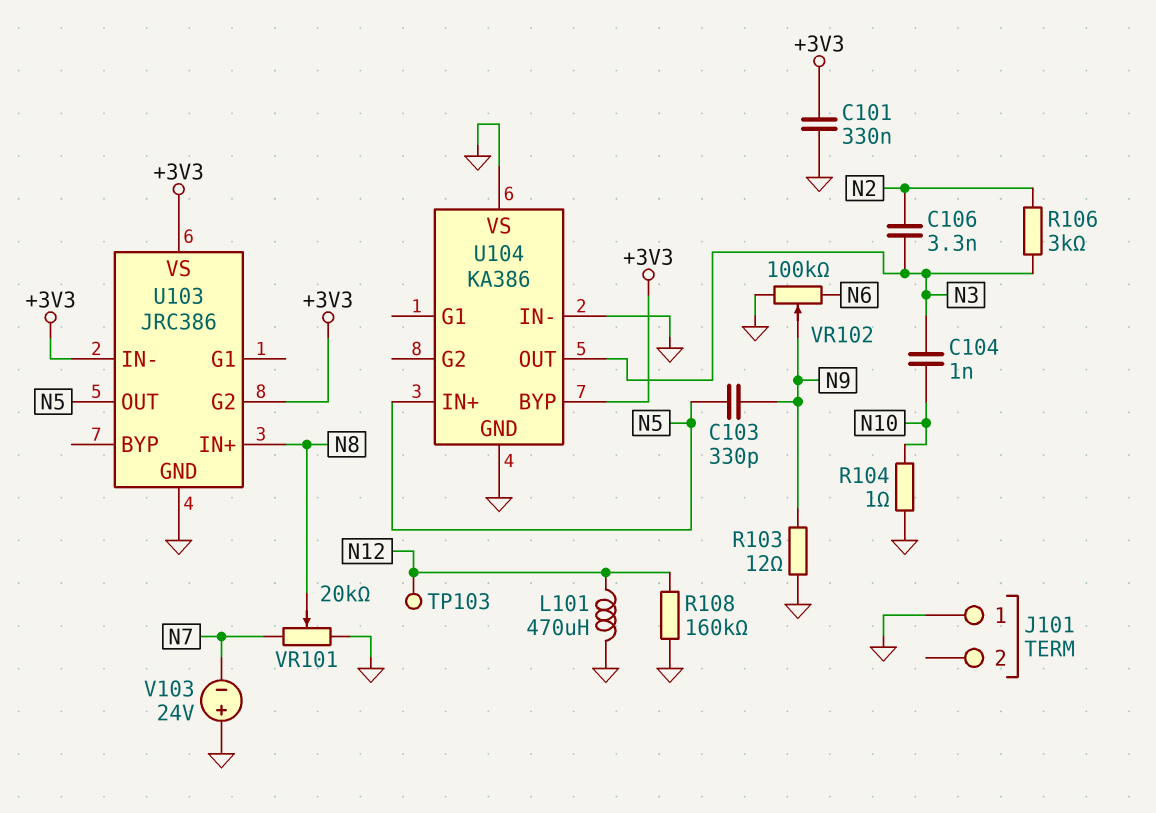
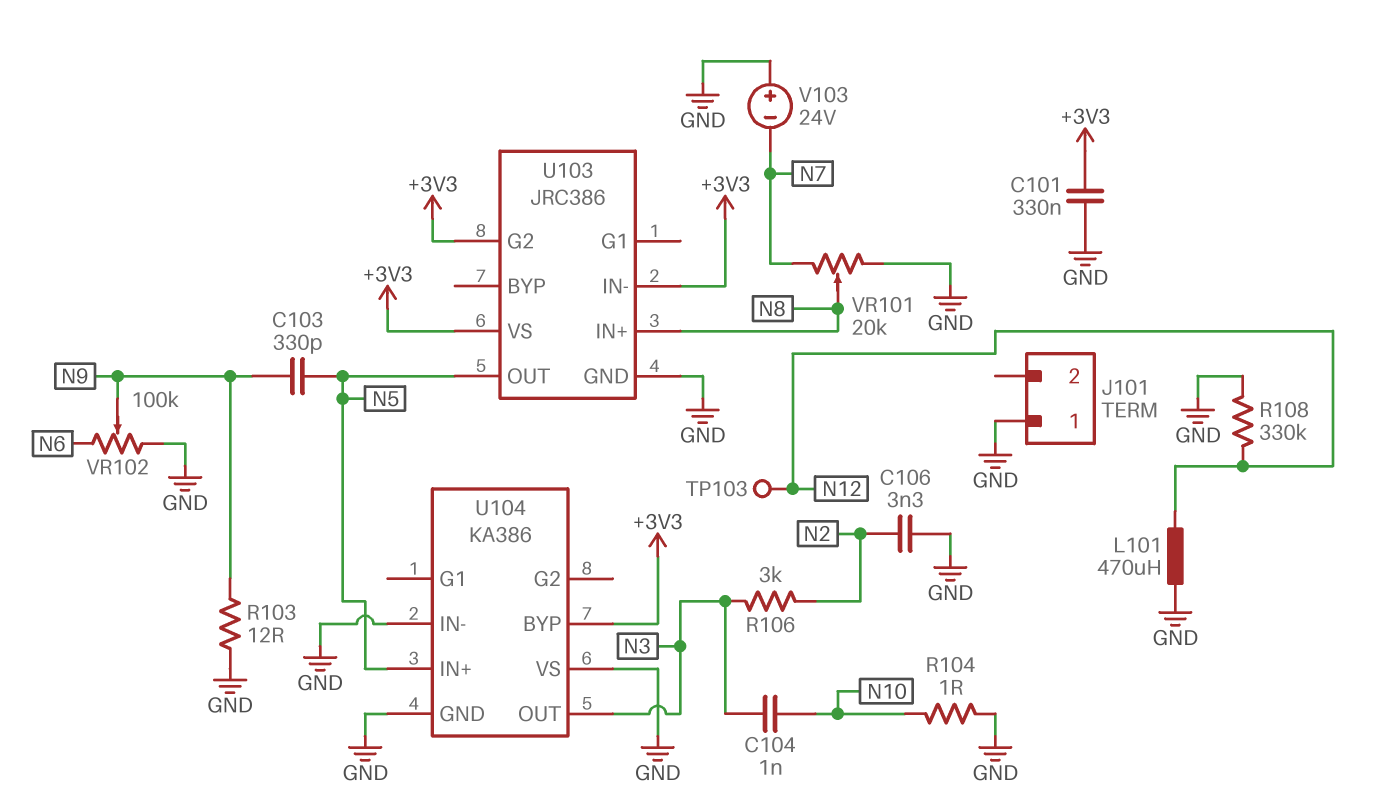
C106: 3.3nF (N2, N3) -> 3.3nF (GND, N2)
R108: 160k (GND, N12) -> 330k (GND, N12)

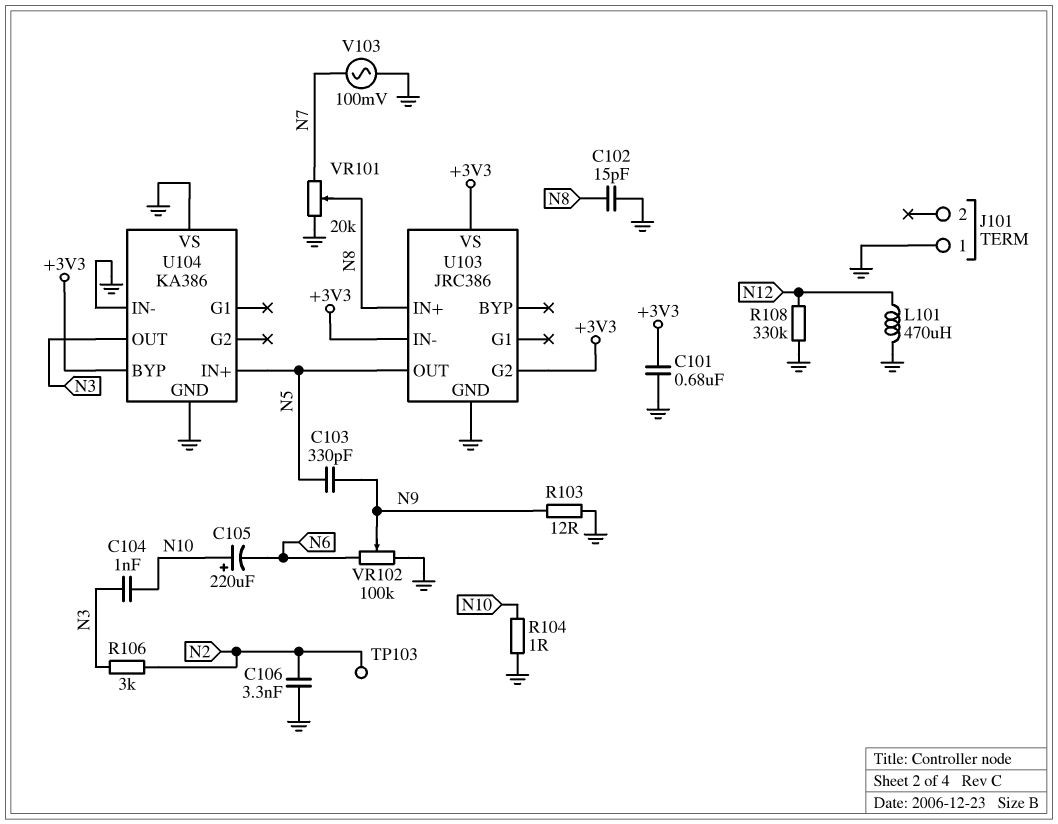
C101: 330nF (+3V3, GND) -> 680nF (+3V3, GND)
C102: none -> 15pF (GND, N8)
C105: none -> 220uF (plus N10, minus N6)
TP103: test point (N12) -> test point (N2)
V103: 24V (plus GND, minus N7) -> AC 100mV (GND, N7)

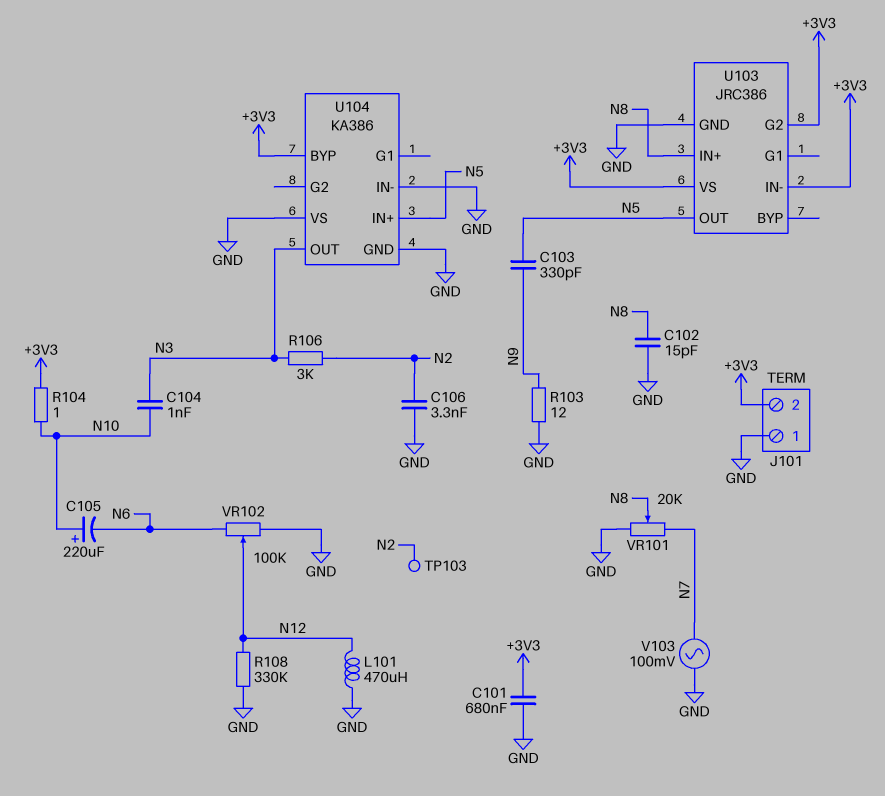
J101 pin 2: none -> +3V3
R104: 1 (GND, N10) -> 1 (+3V3, N10)
VR102: 100k (GND, N6, wiper N9) -> 100k (GND, N6, wiper N12)

